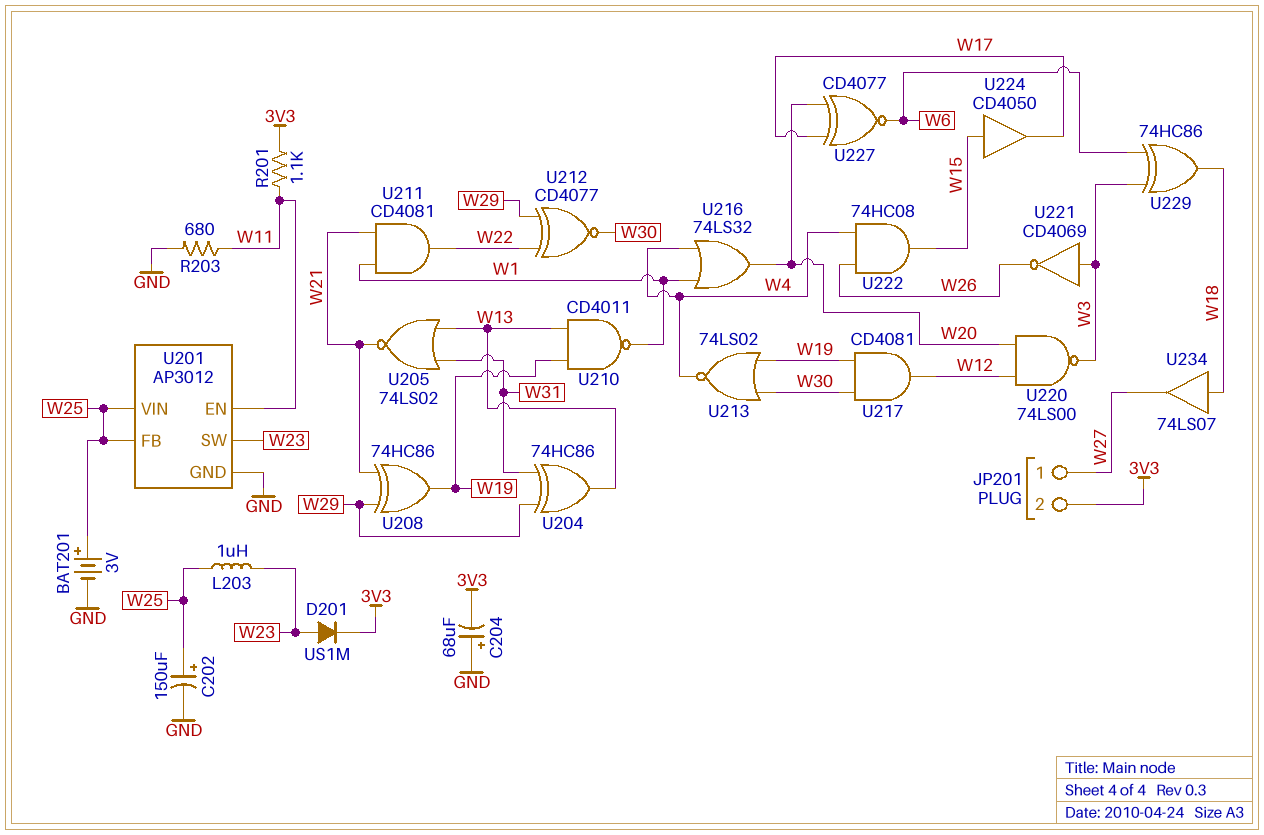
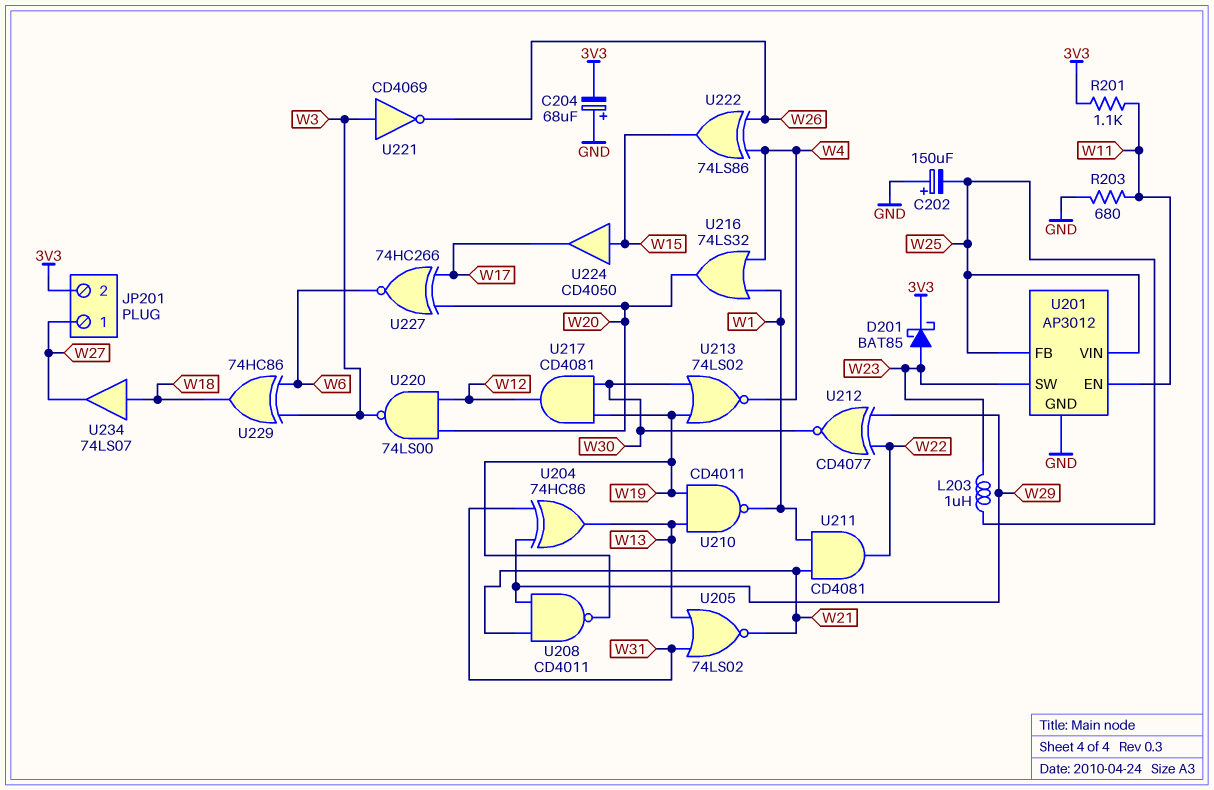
BAT201: 3V (plus W25, minus GND) -> none
C202: 150uF (plus W25, minus GND) -> 150uF (plus GND, minus W25)
D201: diode US1M (A W23, K 3V3) -> schottky BAT85 (A W23, K 3V3)
U208: XOR 74HC86 (in W21, in W29, out W19) -> NAND CD4011 (in W21, in W29, out W19)
U222: AND 74HC08 (in W4, in W26, out W15) -> XOR 74LS86 (in W4, in W26, out W15)
U227: XNOR CD4077 (in W17, in W20, out W6) -> XNOR 74HC266 (in W17, in W20, out W6)

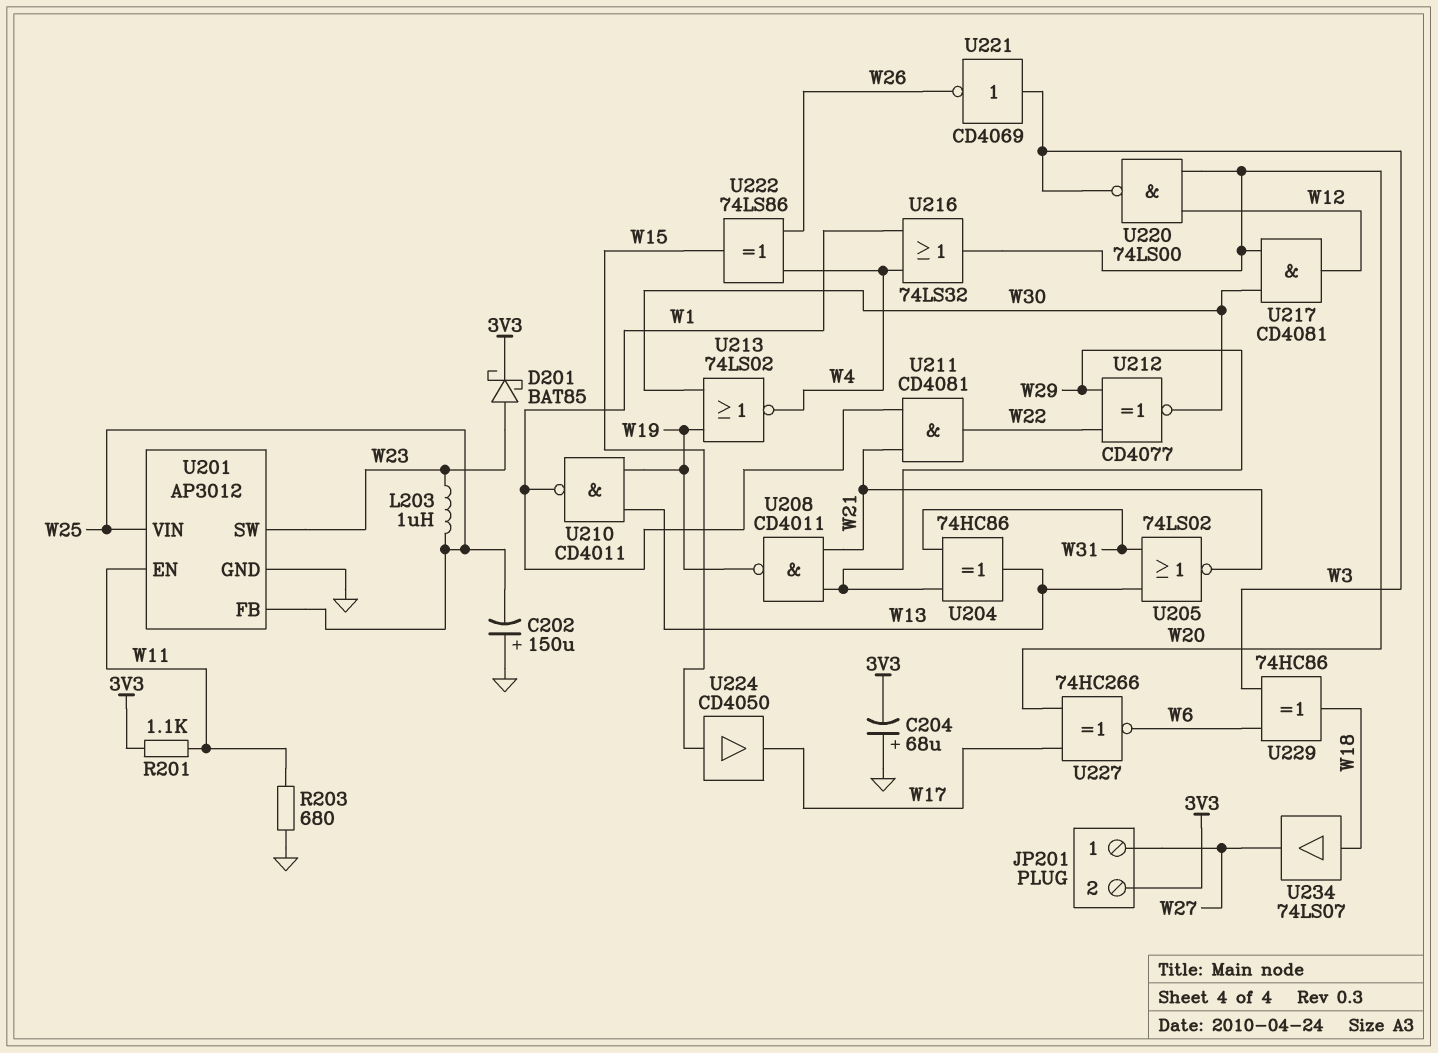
U217: AND CD4081 (in W19, in W30, out W12) -> AND CD4081 (in W20, in W30, out W12)

